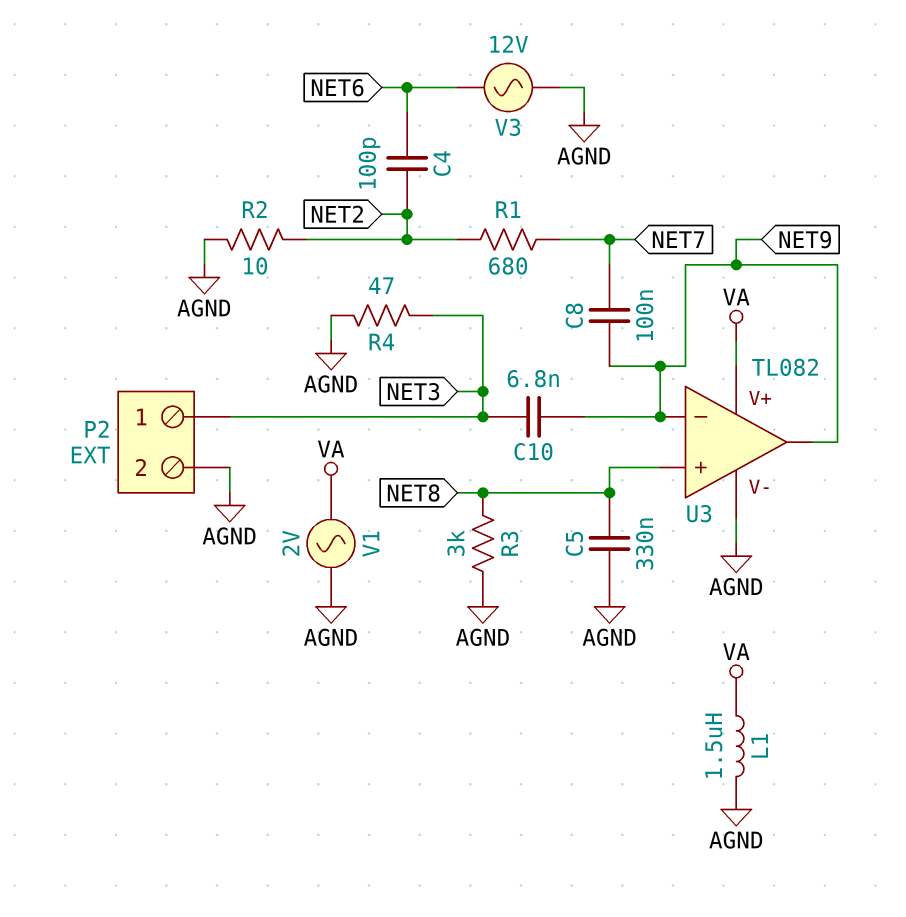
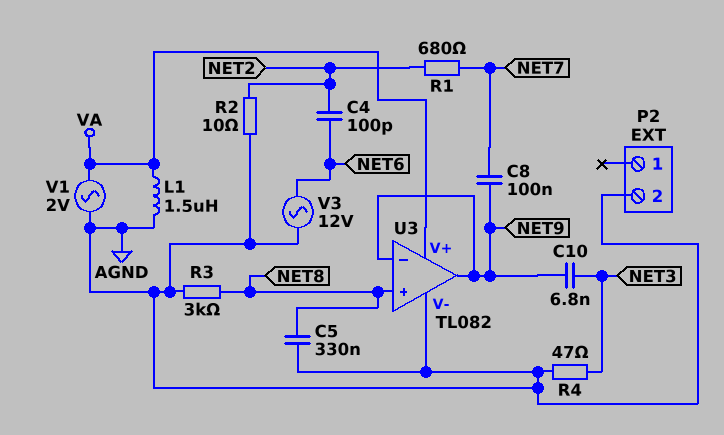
P2 pin 1: NET3 -> none

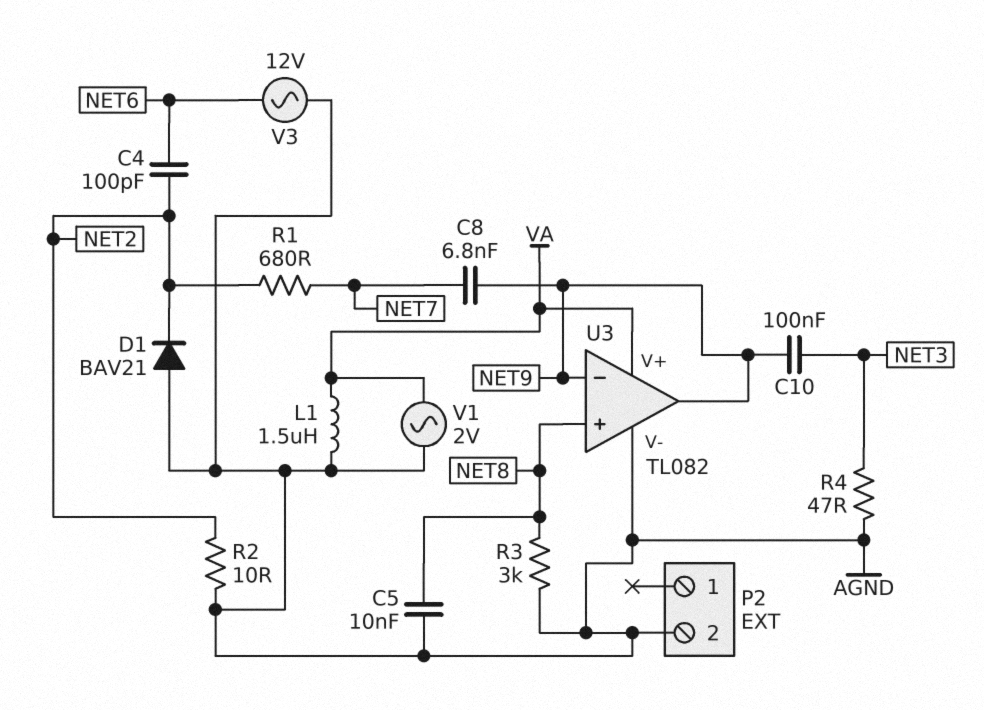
C5: 330nF (AGND, NET8) -> 10nF (AGND, NET8)
C8: 100nF (NET7, NET9) -> 6.8nF (NET7, NET9)
C10: 6.8nF (NET3, NET9) -> 100nF (NET3, NET9)
D1: none -> diode BAV21 (A AGND, K NET2)

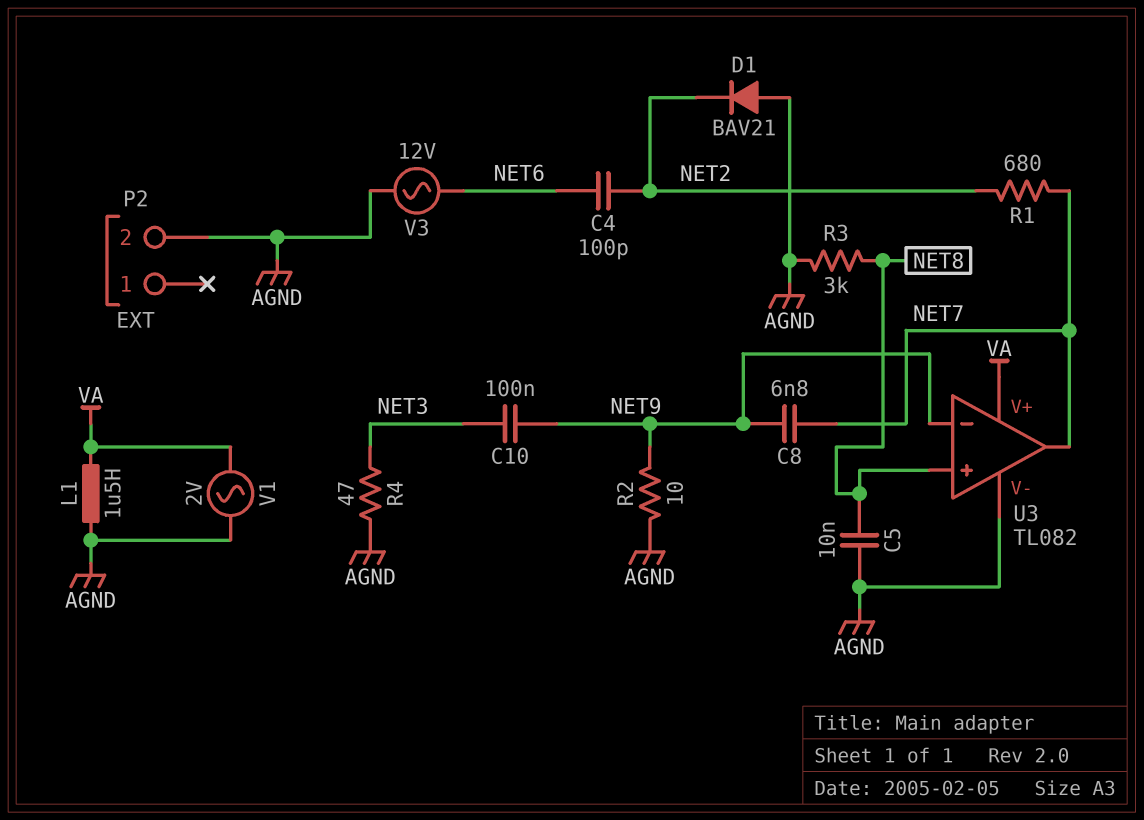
R2: 10 (AGND, NET2) -> 10 (AGND, NET9)
U3 pin out: NET9 -> NET7

